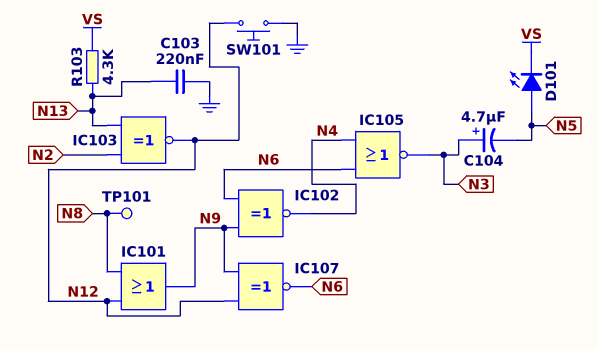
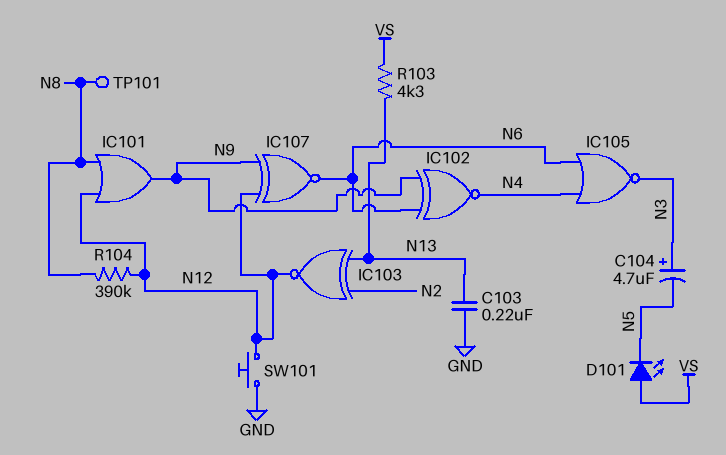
D101: LED (A N5, K VS) -> LED (A VS, K N5)
R104: none -> 390k (N8, N12)

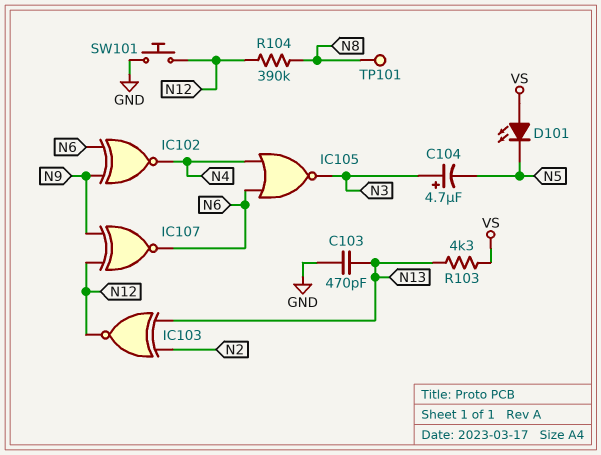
C103: 220nF (GND, N13) -> 470pF (GND, N13)
IC101: OR (in N8, in N12, out N9) -> none

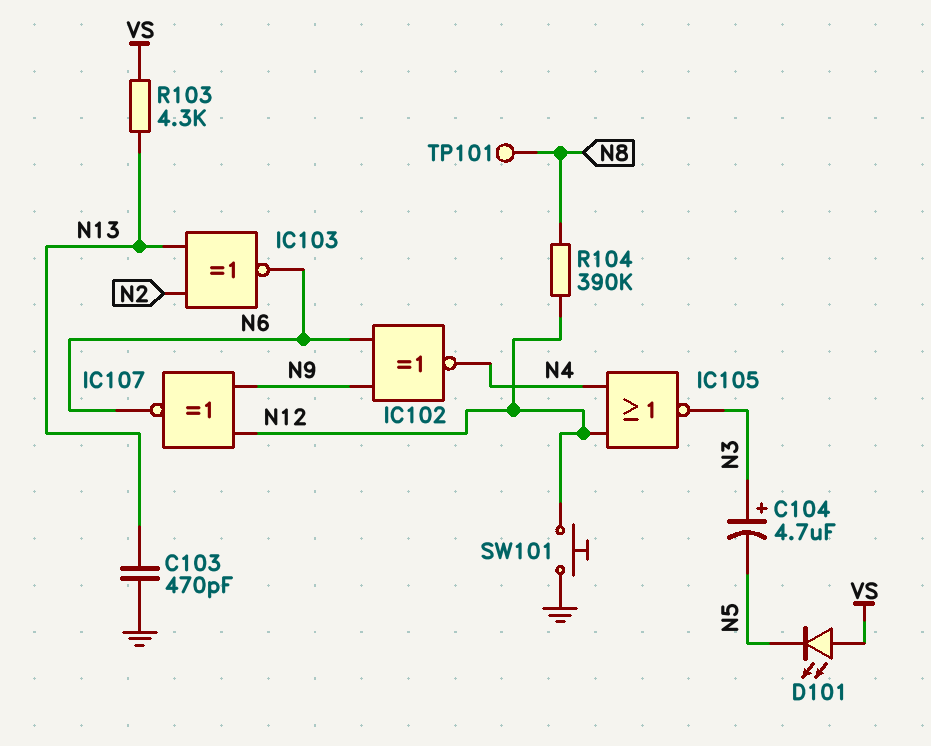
IC103: XNOR (in N2, in N13, out N12) -> XNOR (in N2, in N13, out N6)
IC105: NOR (in N4, in N6, out N3) -> NOR (in N4, in N12, out N3)

